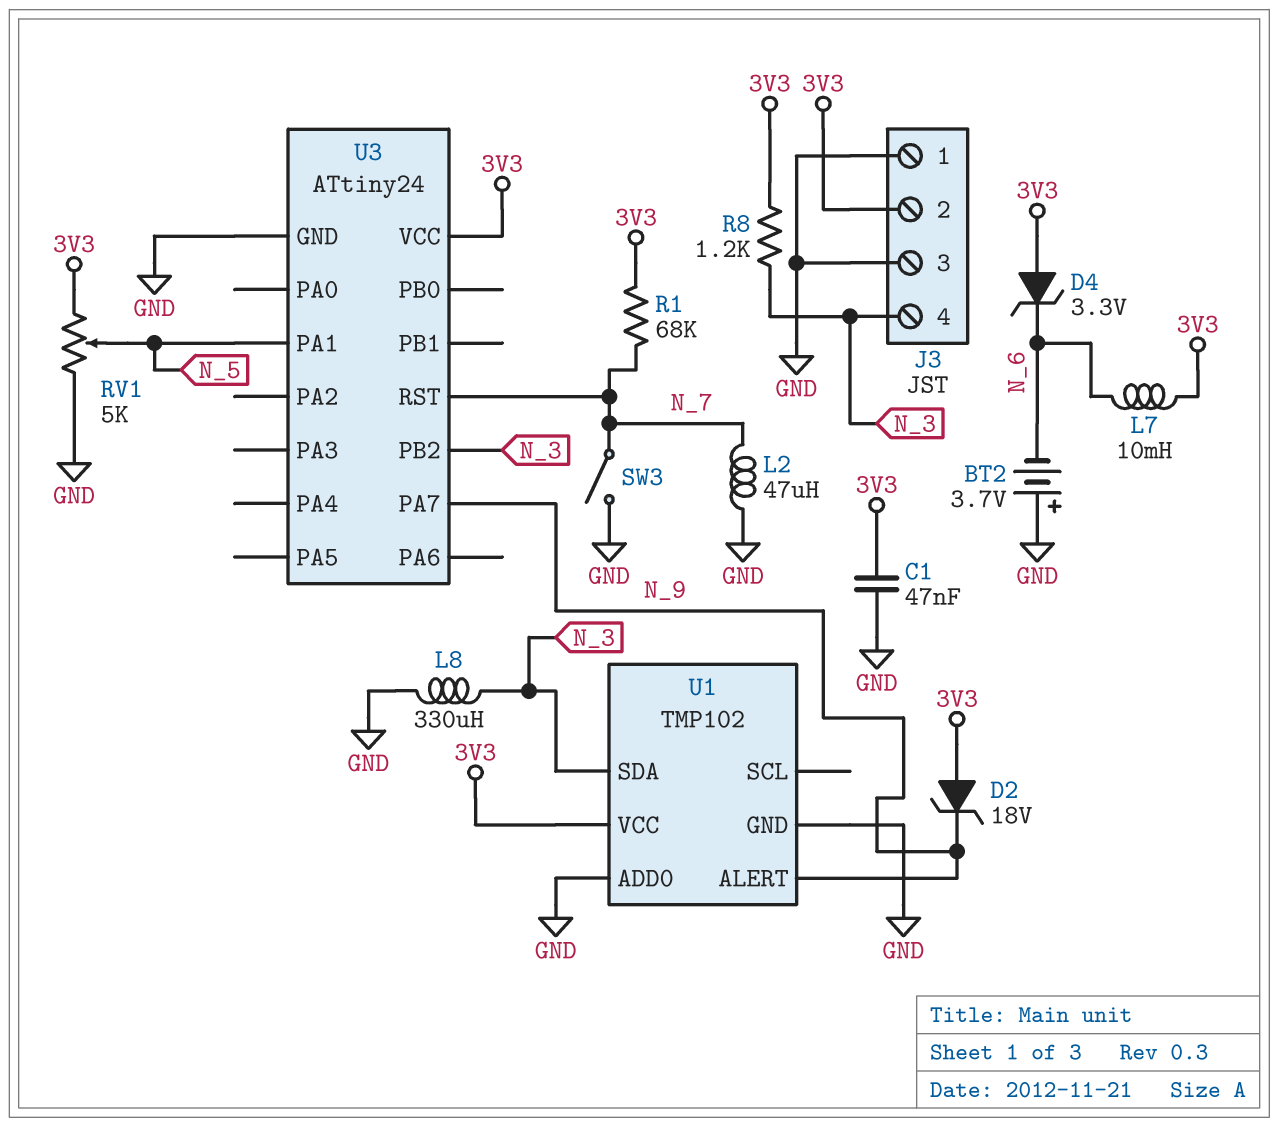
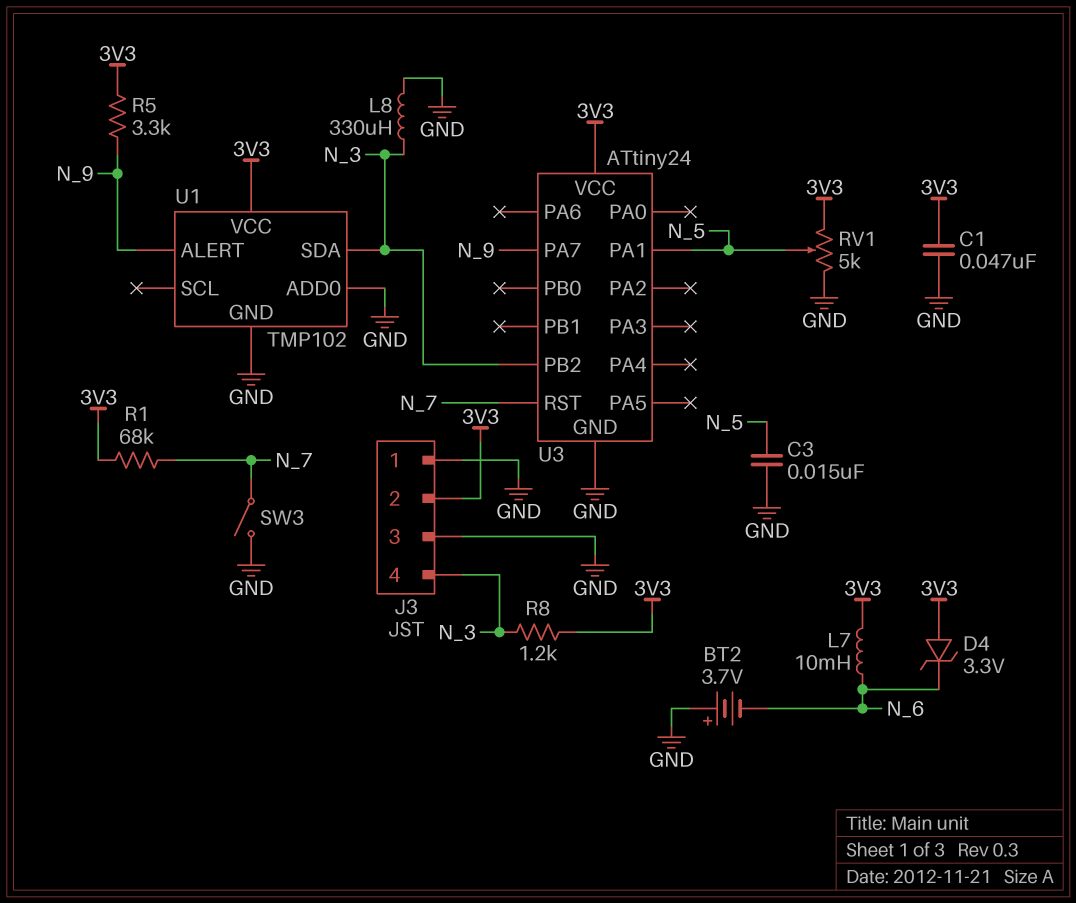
C3: none -> 15nF (GND, N_5)
D2: zener 18V (A 3V3, K N_9) -> none
L2: 47uH (GND, N_7) -> none
R5: none -> 3.3k (3V3, N_9)

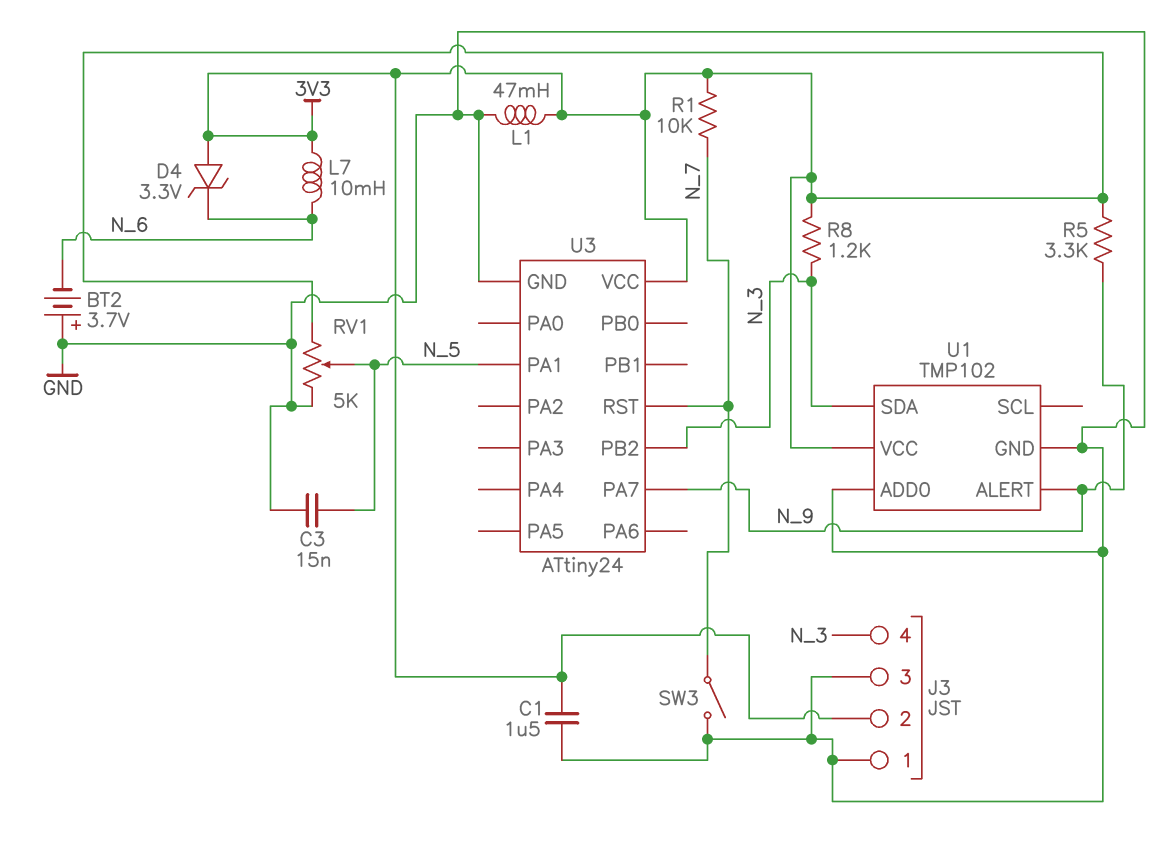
C1: 47nF (3V3, GND) -> 1.5uF (3V3, GND)
L1: none -> 47mH (3V3, GND)
L8: 330uH (GND, N_3) -> none
R1: 68k (3V3, N_7) -> 10k (3V3, N_7)

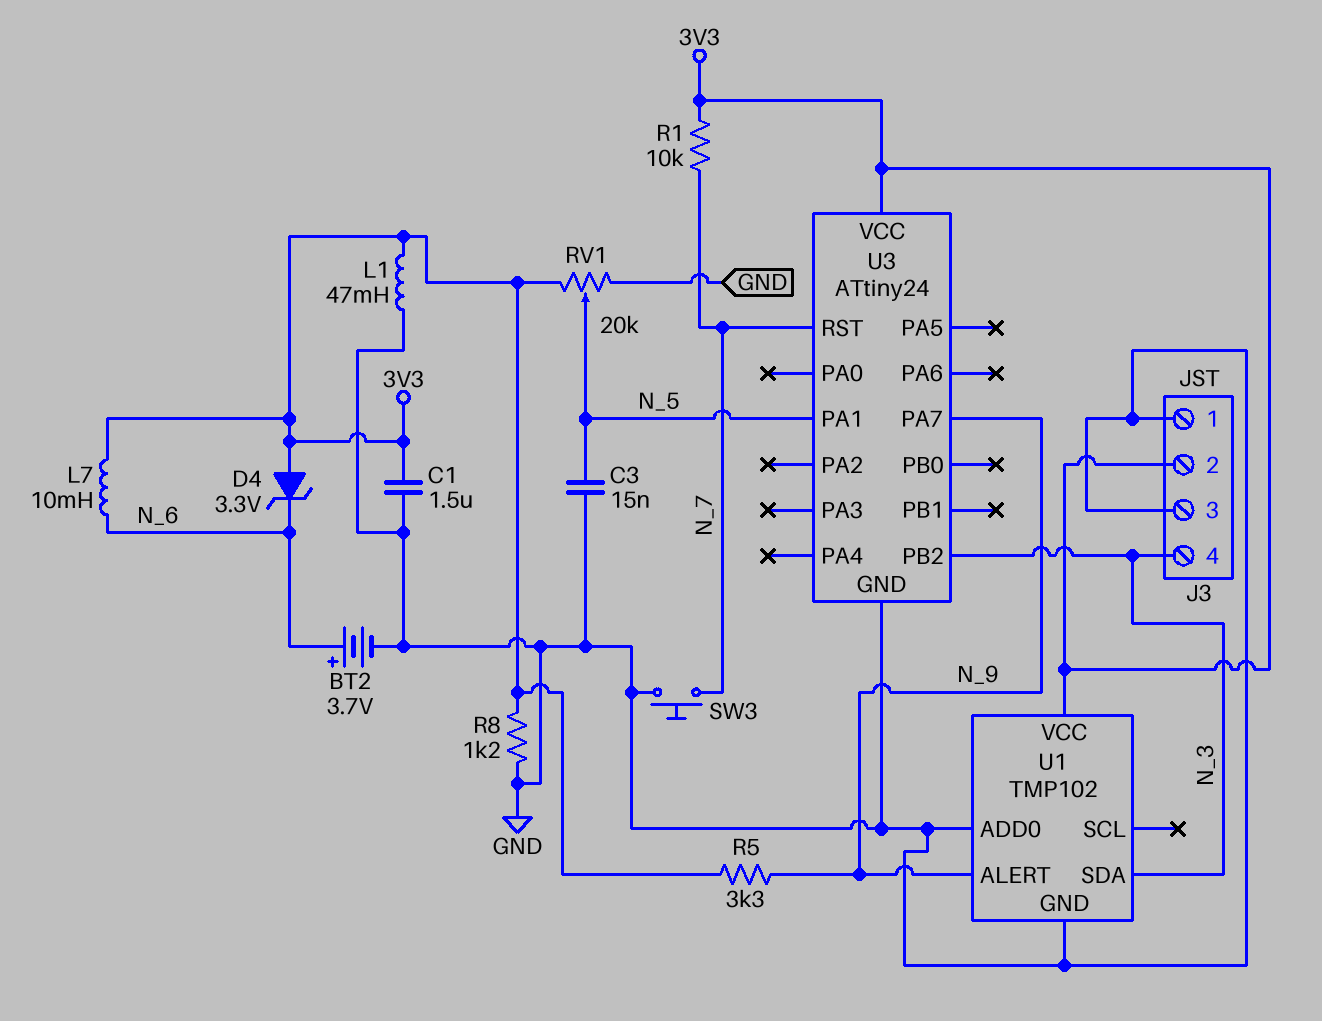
BT2: 3.7V (plus GND, minus N_6) -> 3.7V (plus N_6, minus GND)
R8: 1.2k (3V3, N_3) -> 1.2k (3V3, GND)
RV1: 5k (3V3, GND, wiper N_5) -> 20k (3V3, GND, wiper N_5)
SW3: switch (GND, N_7) -> button (GND, N_7)

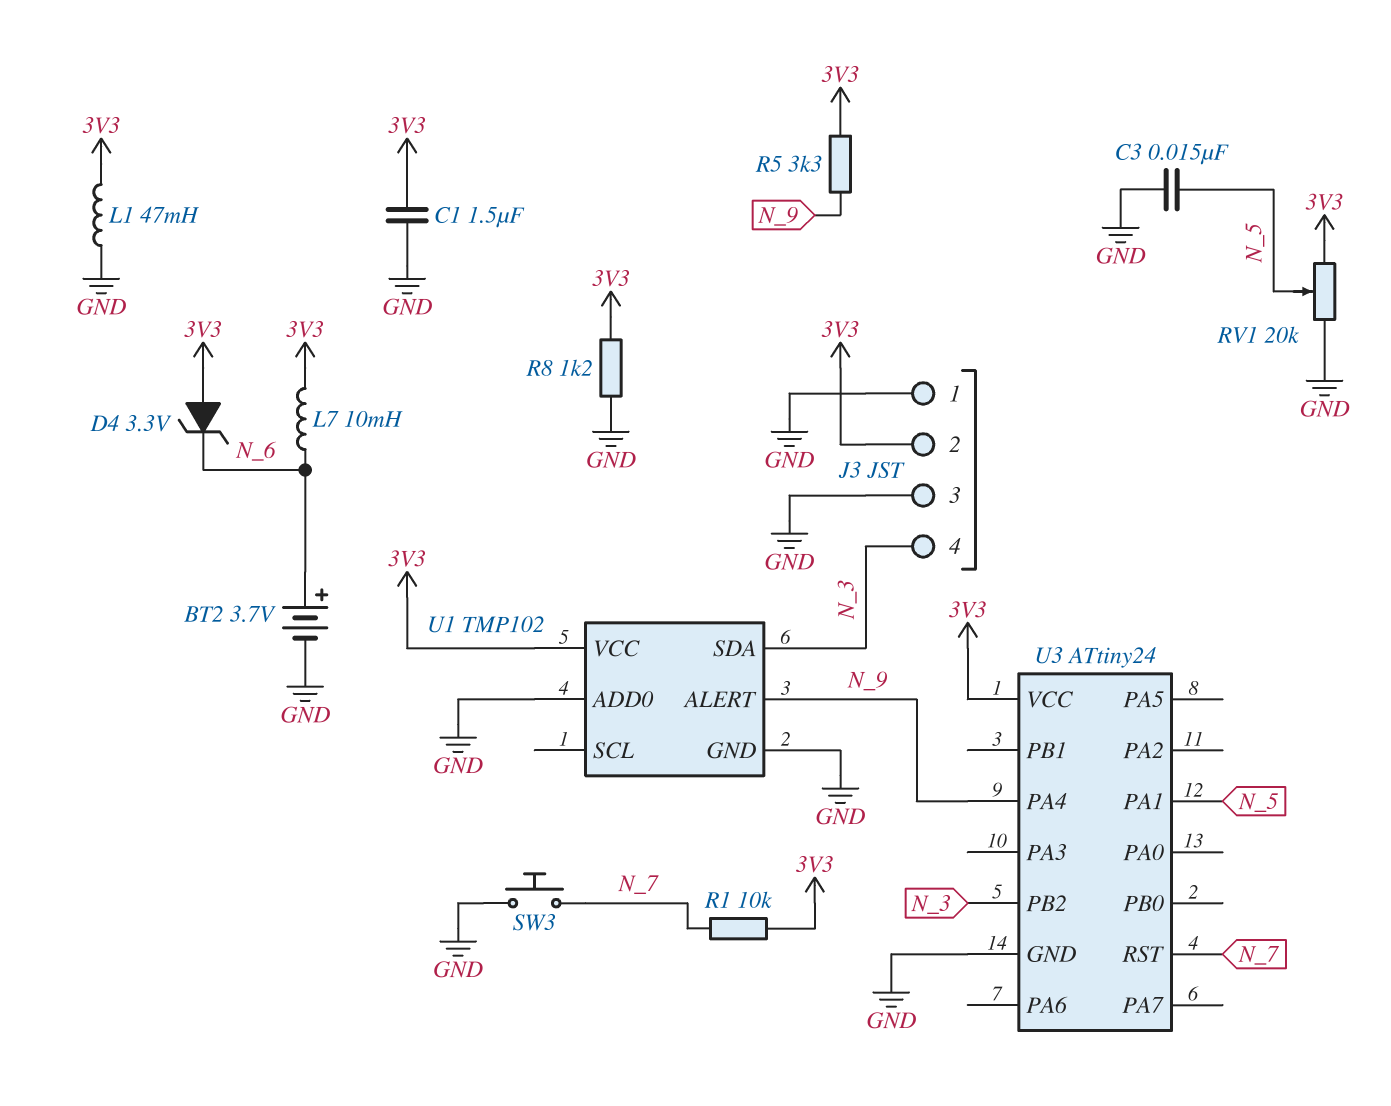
U3 pin PA4: none -> N_9
U3 pin PA7: N_9 -> none

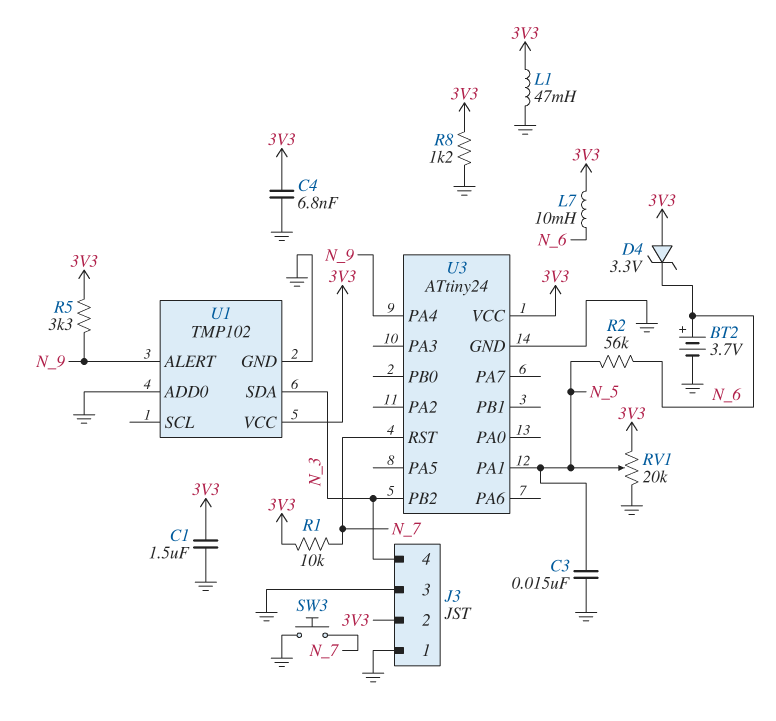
C4: none -> 6.8nF (3V3, GND)
R2: none -> 56k (N_5, N_6)

